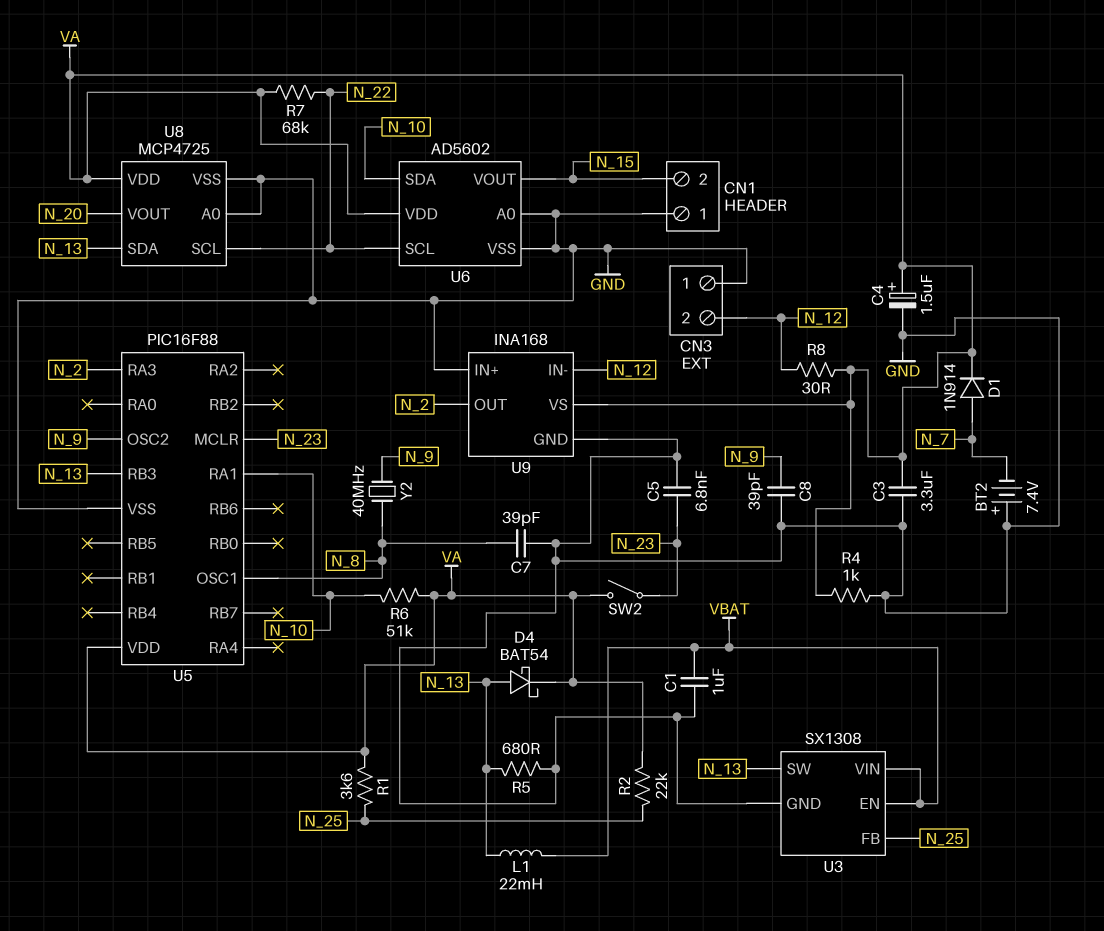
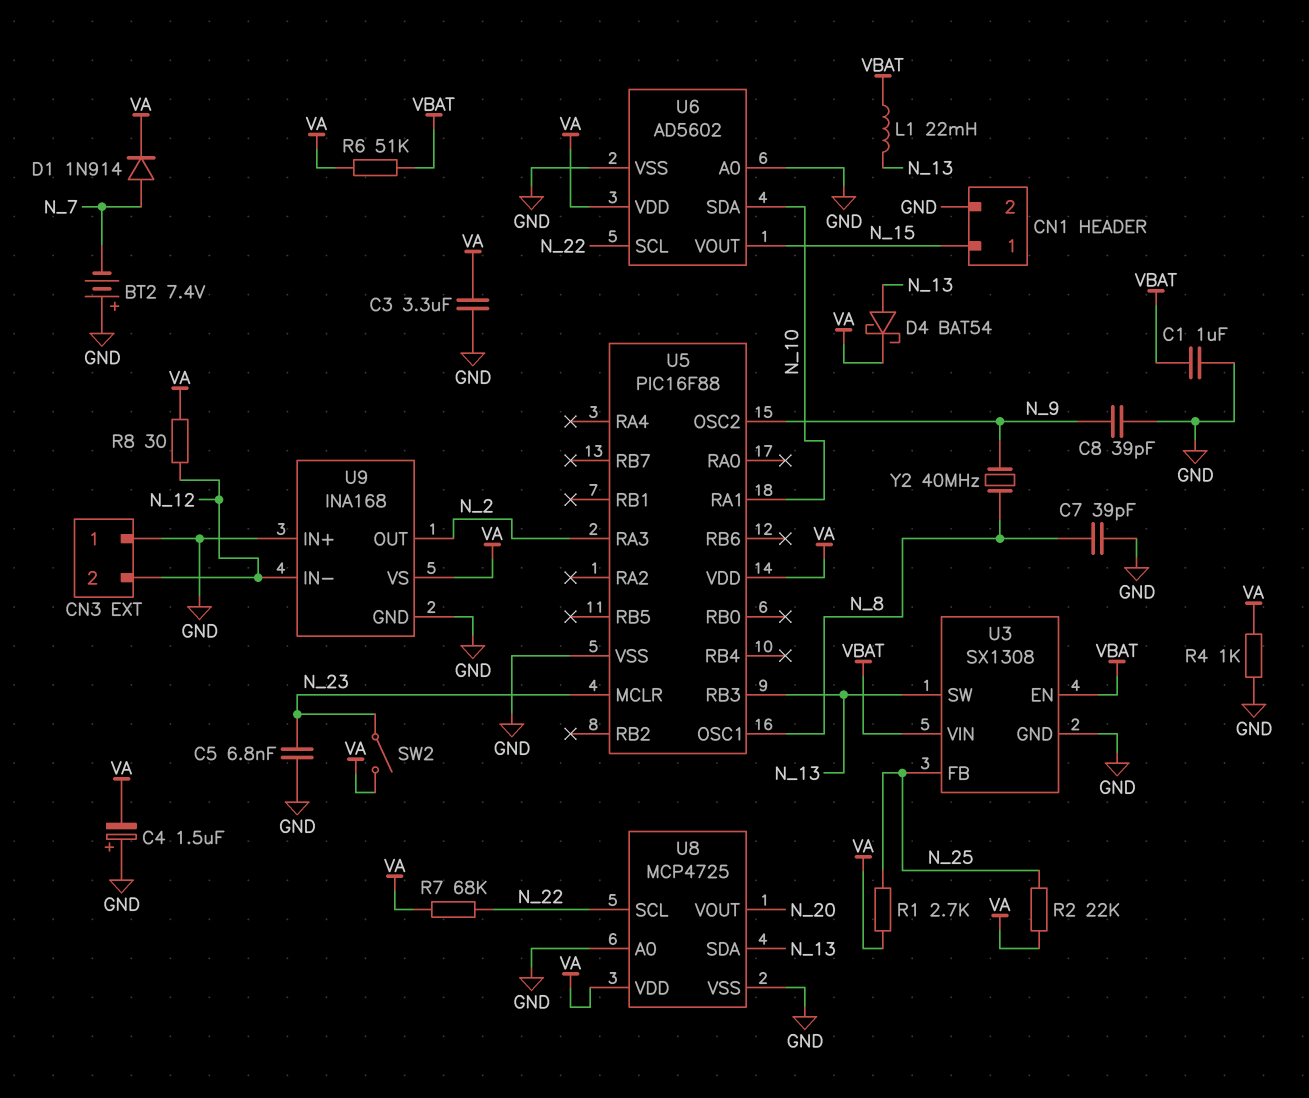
C4: 1.5uF (plus VA, minus GND) -> 1.5uF (plus GND, minus VA)
CN1 pin 1: GND -> N_15
CN1 pin 2: N_15 -> GND
R1: 3.6k (N_25, VA) -> 2.7k (N_25, VA)
R5: 680 (GND, N_13) -> none
R6: 51k (N_10, VA) -> 51k (VA, VBAT)

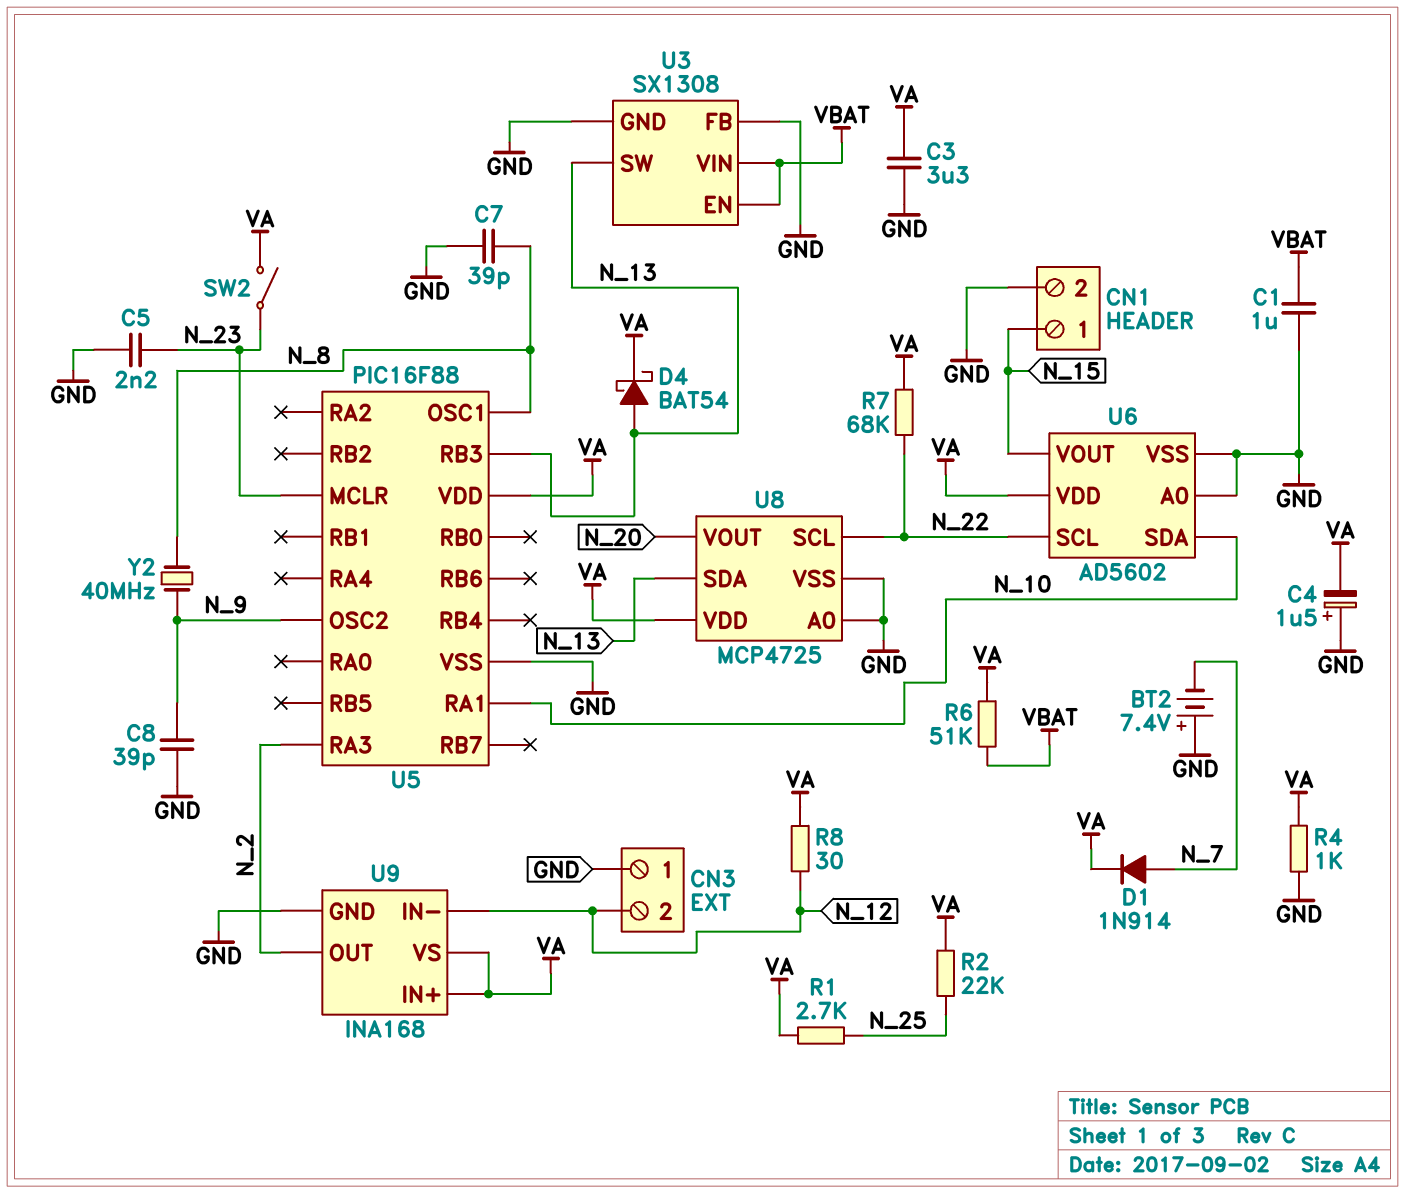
C5: 6.8nF (GND, N_23) -> 2.2nF (GND, N_23)
L1: 22mH (N_13, VBAT) -> none
U3 pin FB: N_25 -> GND
U9 pin IN+: GND -> VA

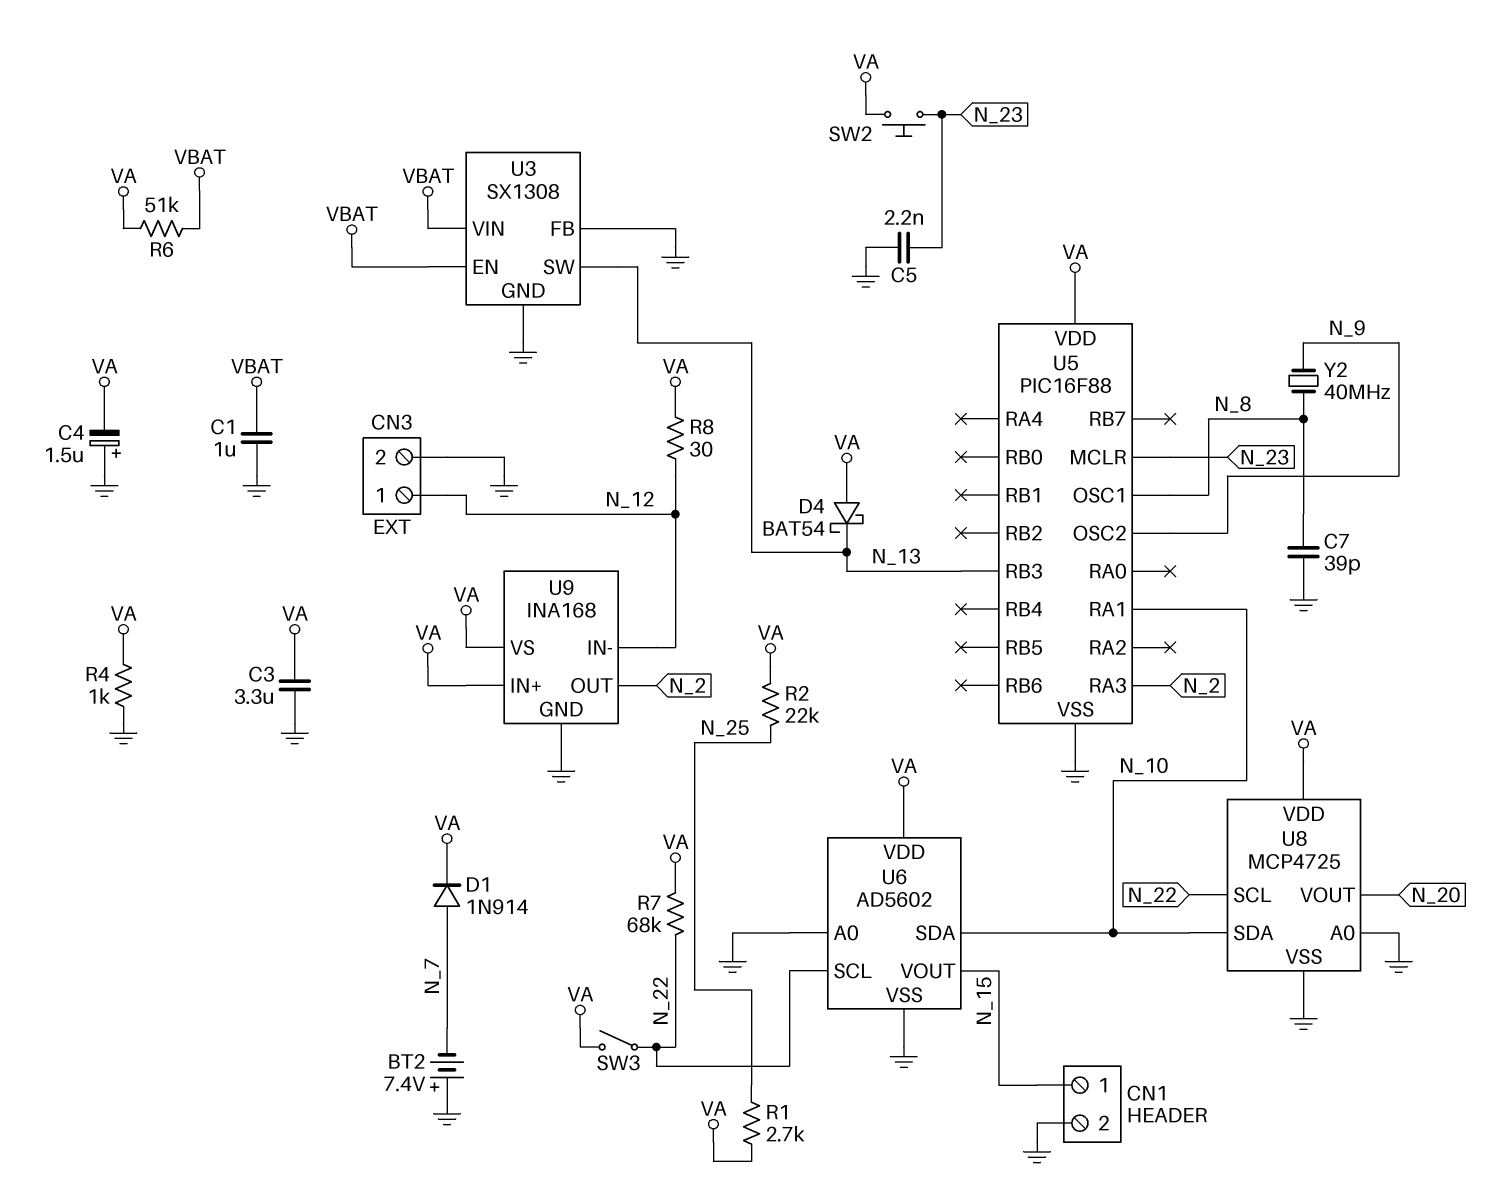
C8: 39pF (GND, N_9) -> none
CN3 pin 1: GND -> N_12
CN3 pin 2: N_12 -> GND
D4: schottky BAT54 (A N_13, K VA) -> schottky BAT54 (A VA, K N_13)
SW2: switch (N_23, VA) -> button (N_23, VA)
SW3: none -> switch (N_22, VA)
U8 pin SDA: N_13 -> N_10

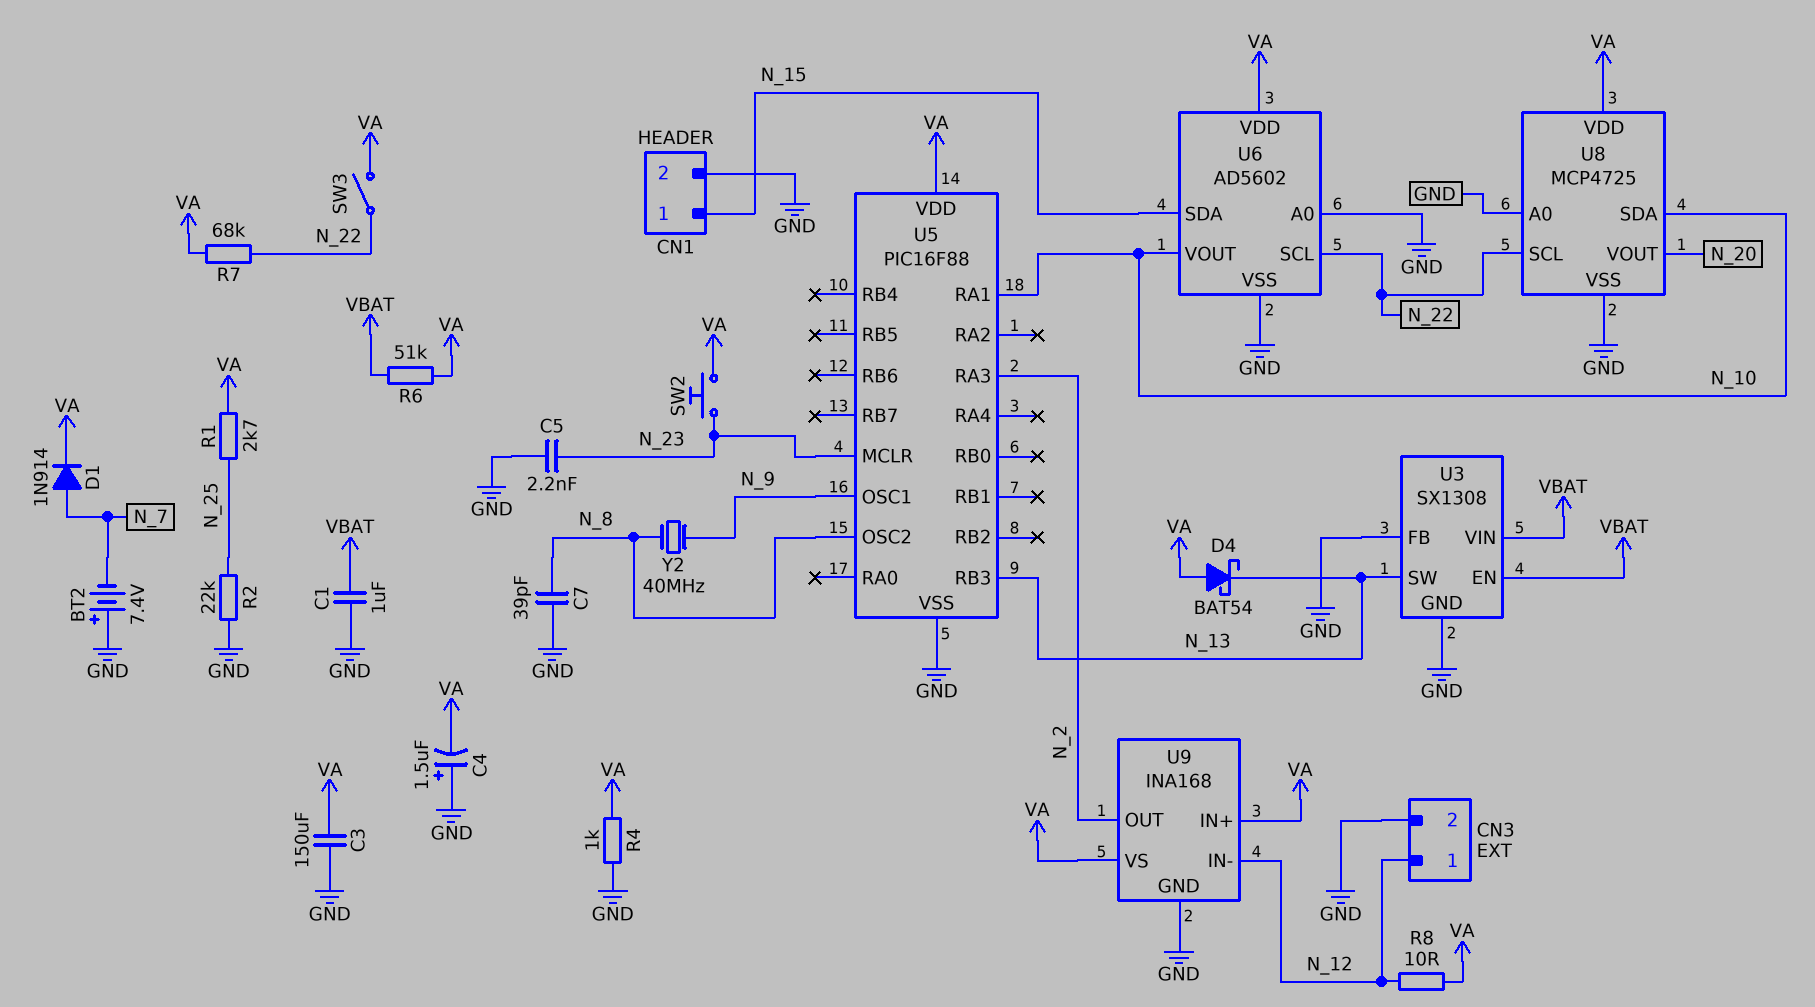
C3: 3.3uF (GND, VA) -> 150uF (GND, VA)
R2: 22k (N_25, VA) -> 22k (GND, N_25)
R8: 30 (N_12, VA) -> 10 (N_12, VA)
U5 pin OSC1: N_8 -> N_9
U5 pin OSC2: N_9 -> N_8
U6 pin SDA: N_10 -> N_15
U6 pin VOUT: N_15 -> N_10

